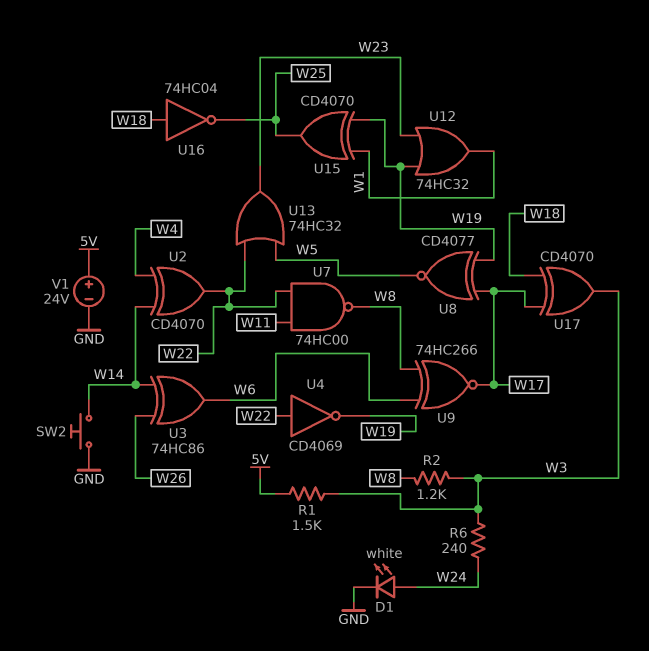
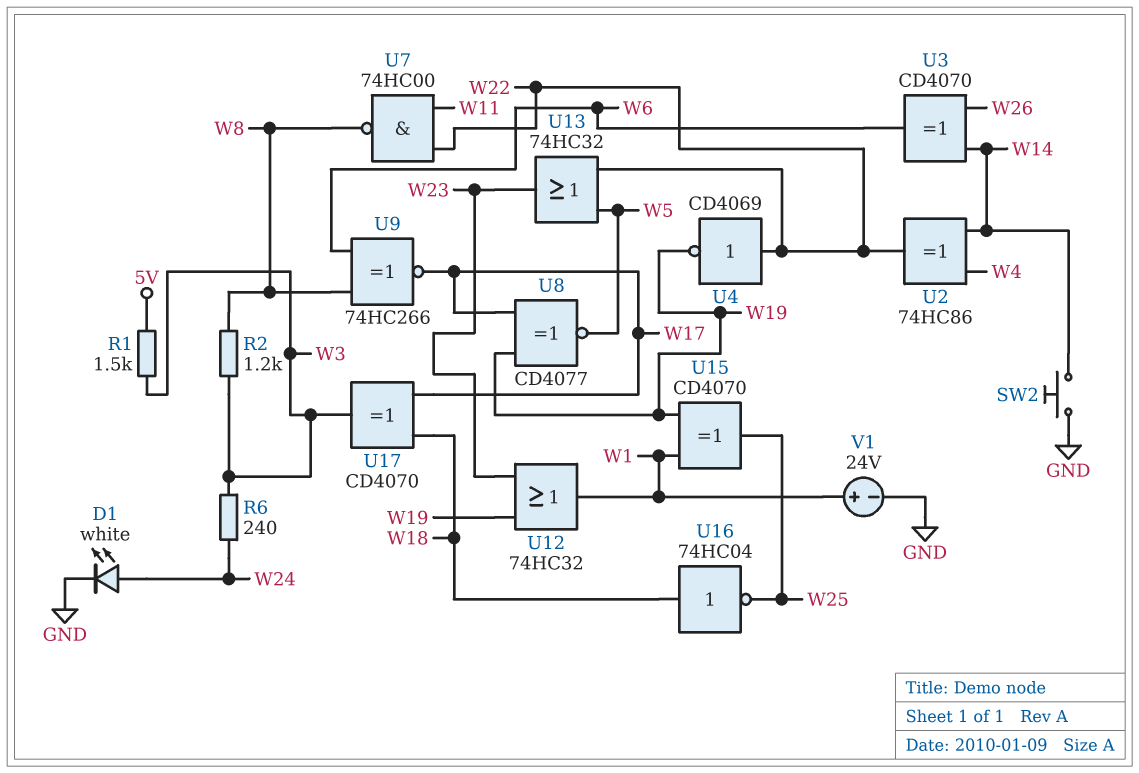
U2: XOR CD4070 (in W4, in W14, out W22) -> XOR 74HC86 (in W4, in W14, out W22)
U3: XOR 74HC86 (in W14, in W26, out W6) -> XOR CD4070 (in W14, in W26, out W6)
V1: 24V (plus 5V, minus GND) -> 24V (plus W1, minus GND)

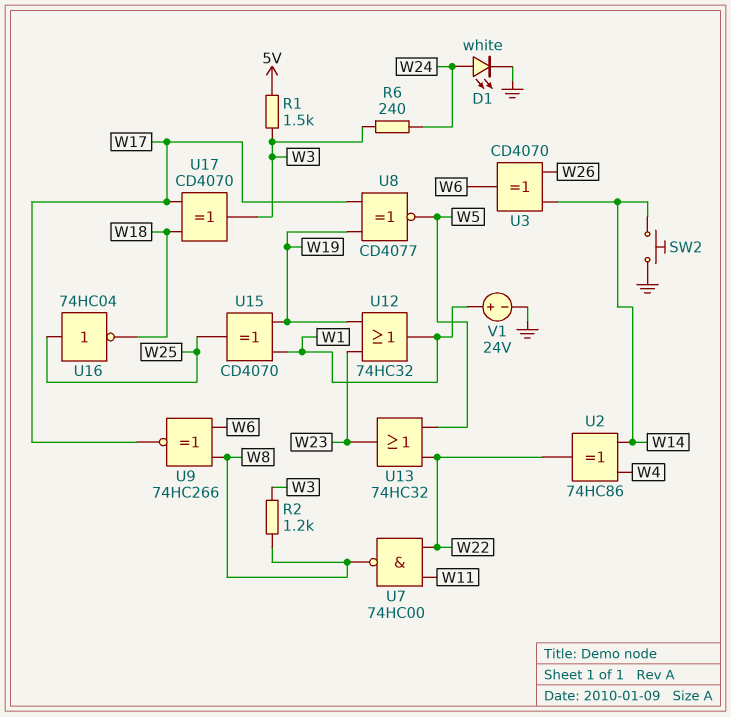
U4: NOT CD4069 (in W22, out W19) -> none
U16: NOT 74HC04 (in W18, out W25) -> NOT 74HC04 (in W25, out W18)

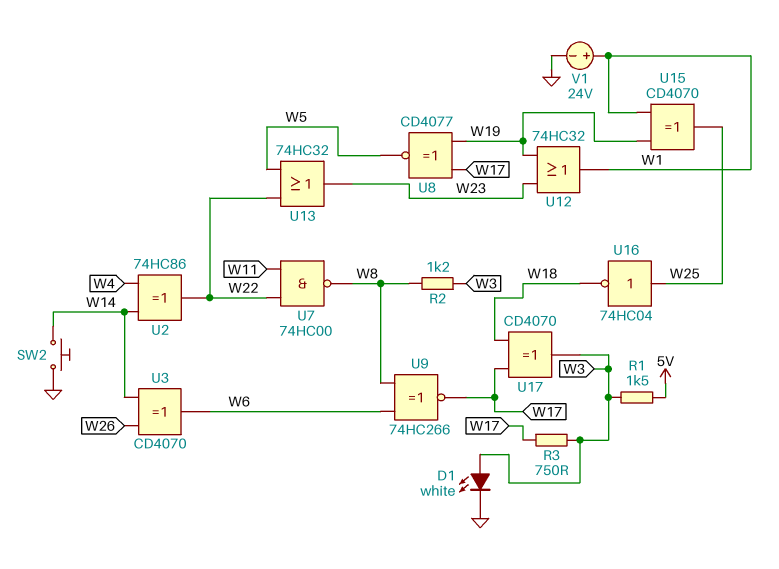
D1: LED white (A W24, K GND) -> LED white (A W3, K GND)
R3: none -> 750 (W3, W17)
R6: 240 (W3, W24) -> none

